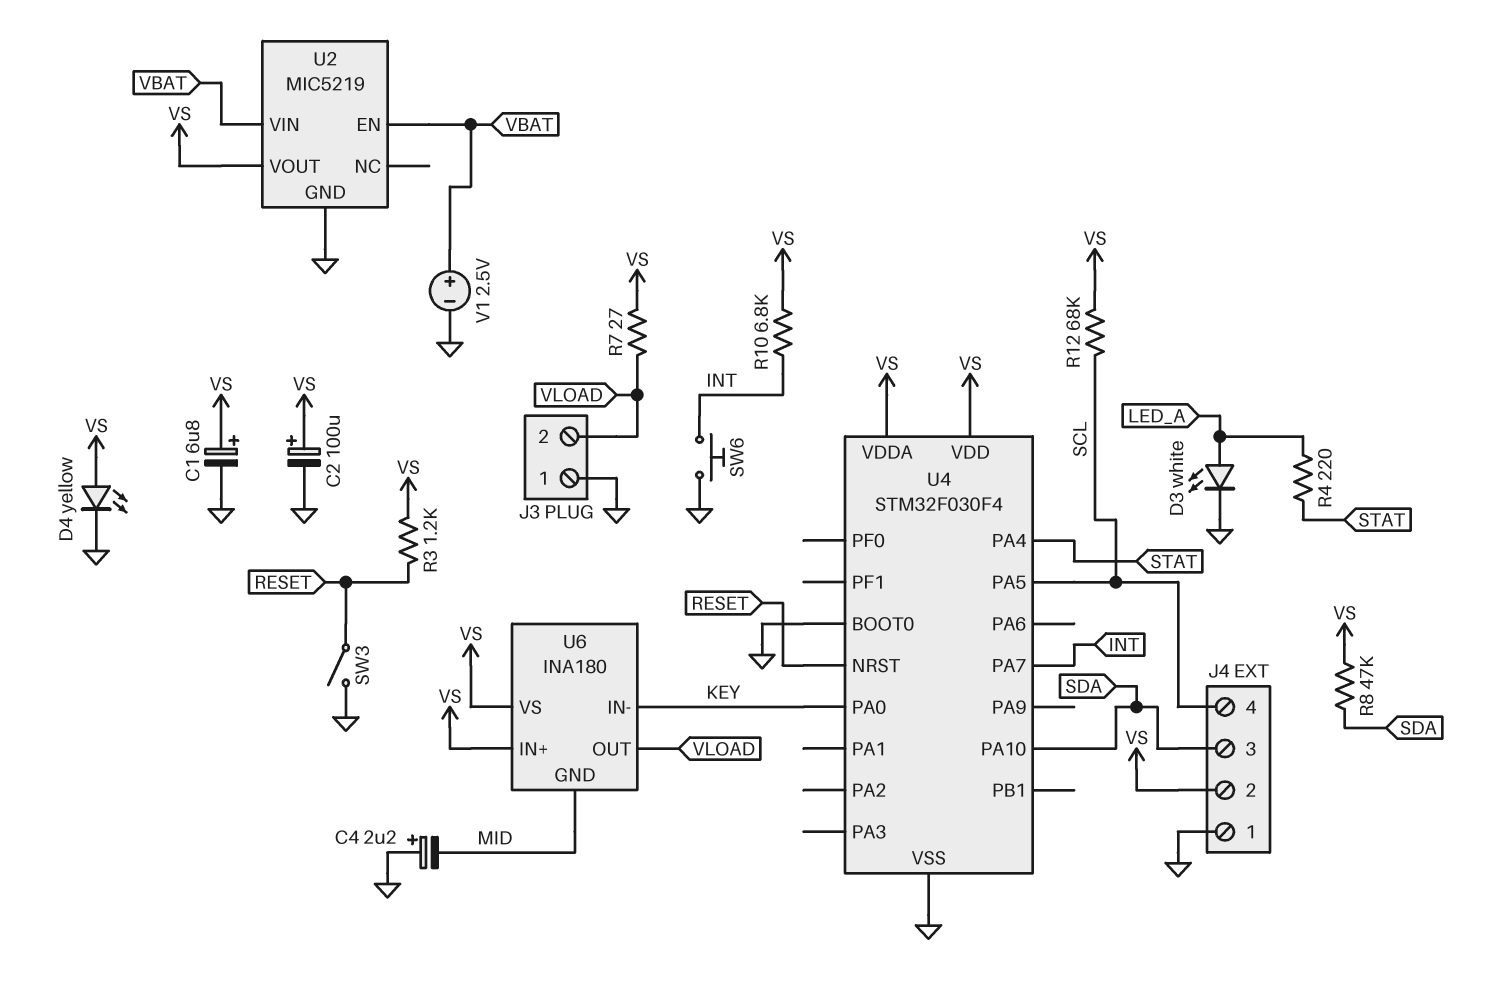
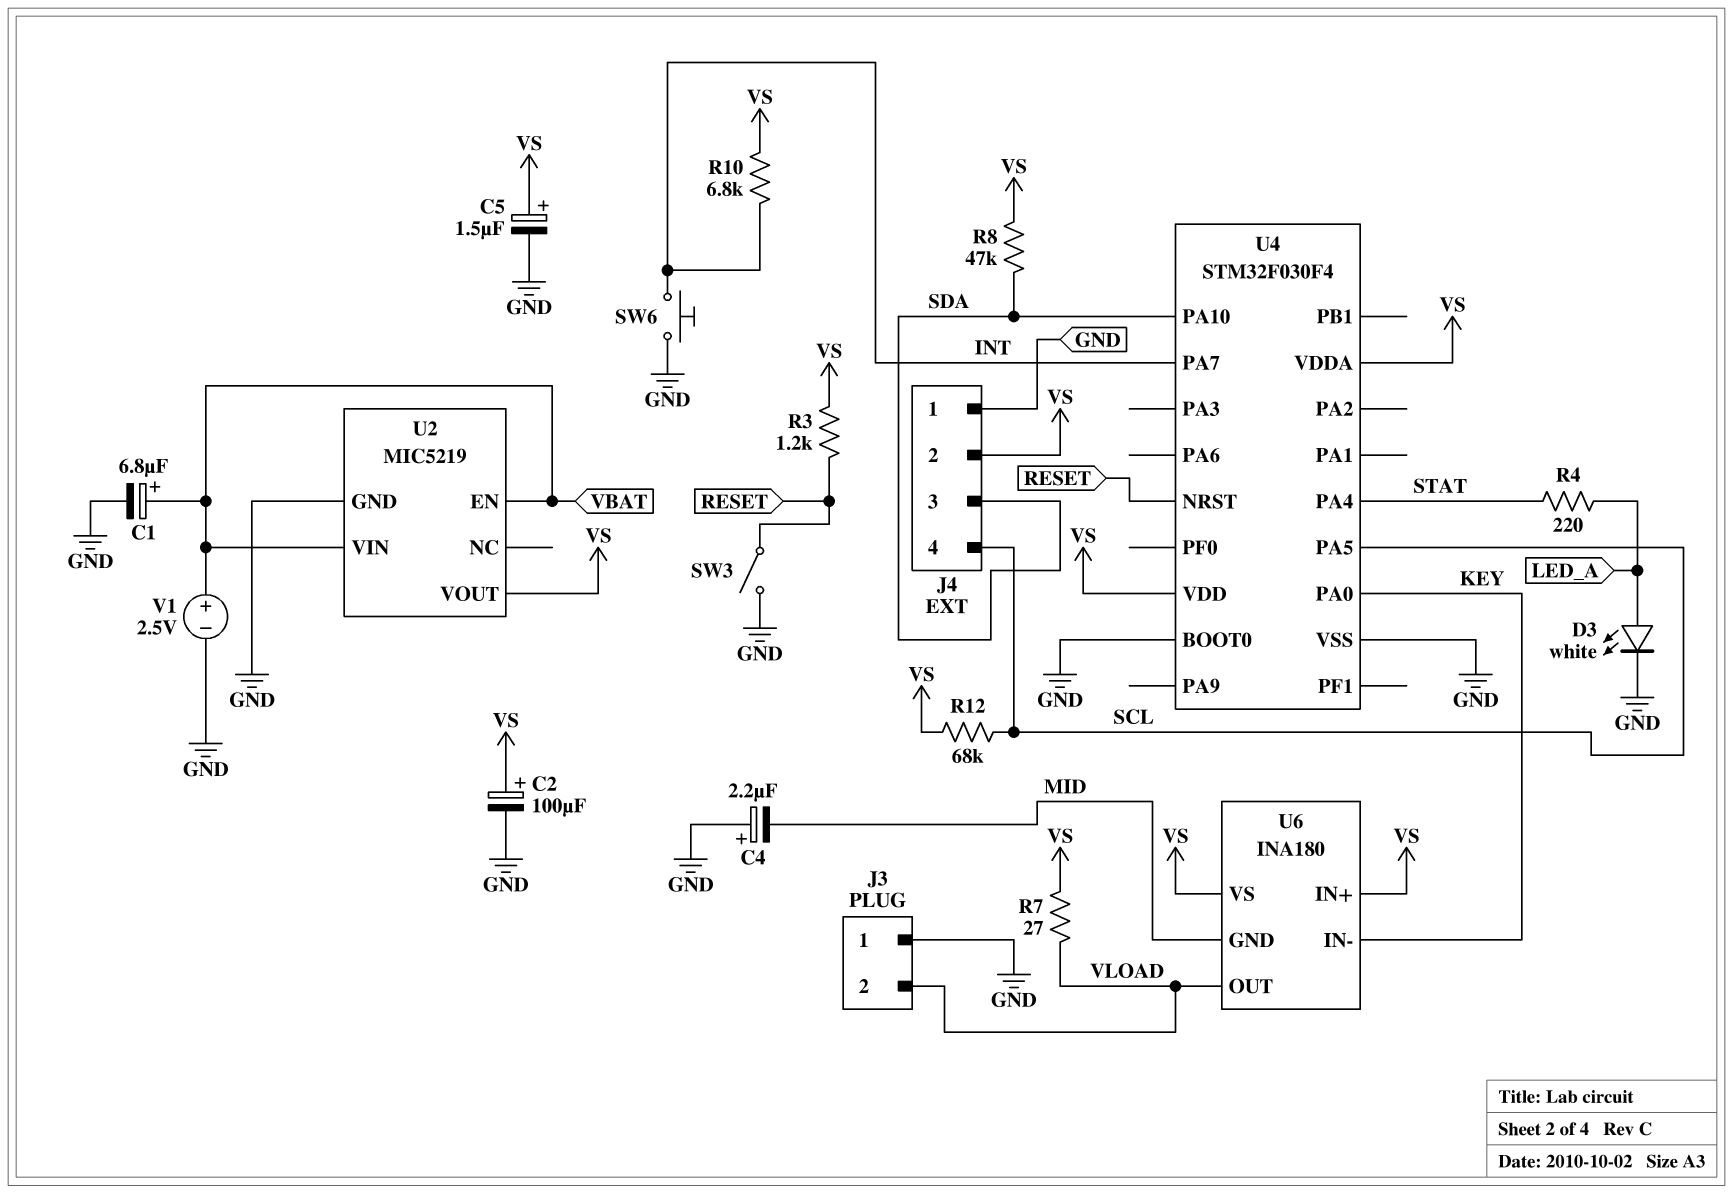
C1: 6.8uF (plus VS, minus GND) -> 6.8uF (plus VBAT, minus GND)
C5: none -> 1.5uF (plus VS, minus GND)
D4: LED yellow (A VS, K GND) -> none

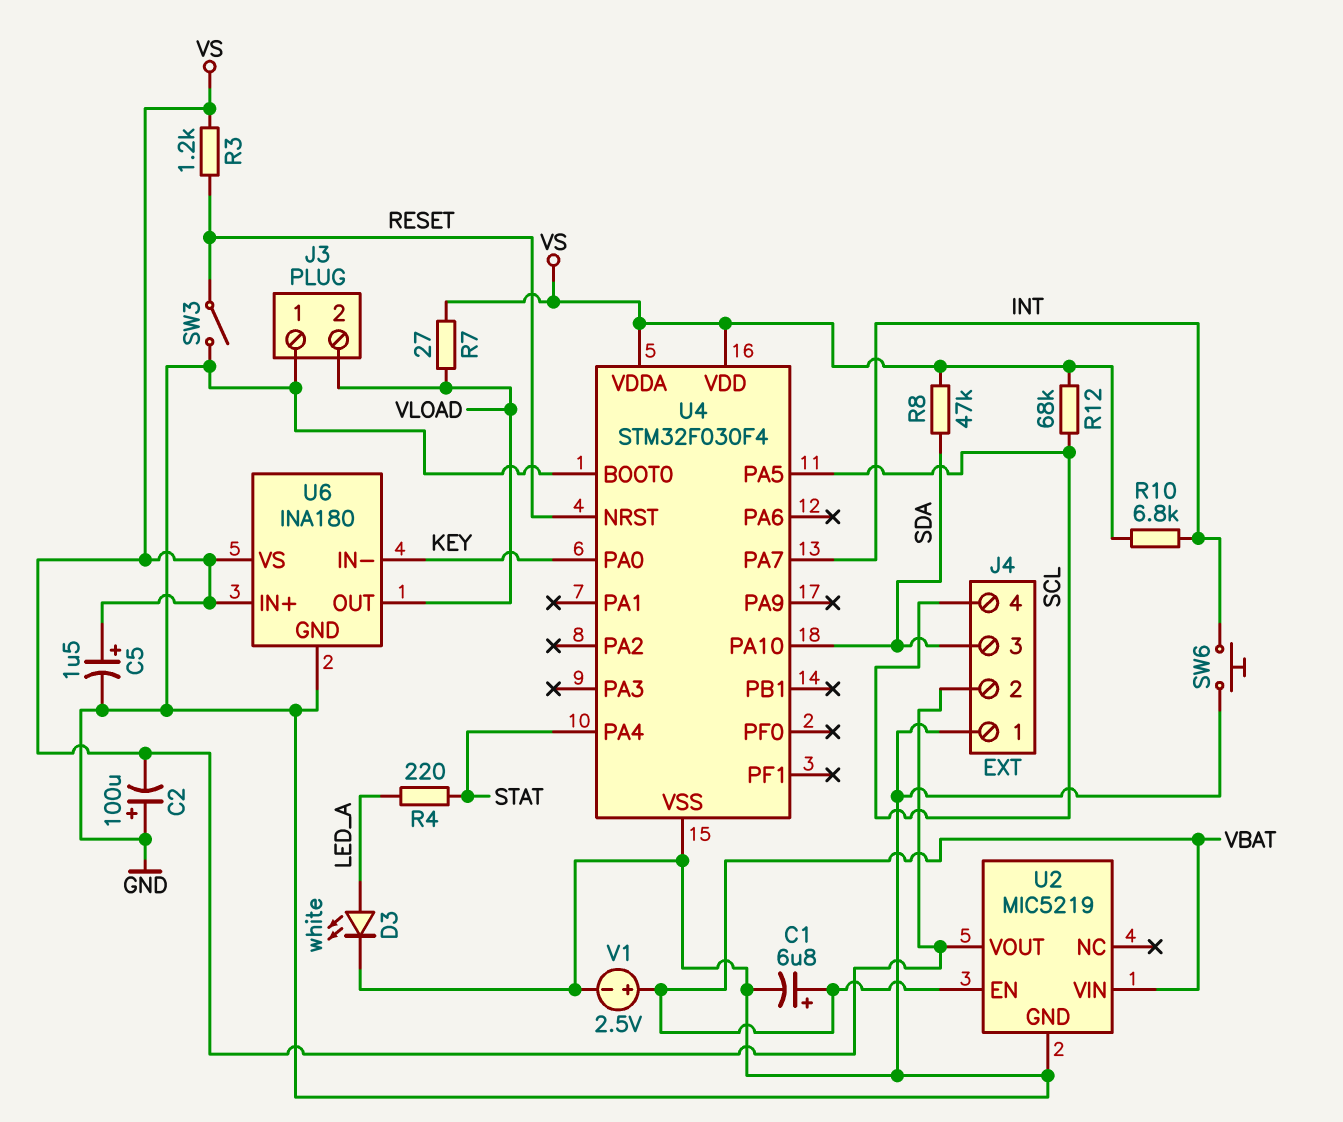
C2: 100uF (plus VS, minus GND) -> 100uF (plus GND, minus VS)
C4: 2.2uF (plus GND, minus MID) -> none
U6 pin GND: MID -> GND

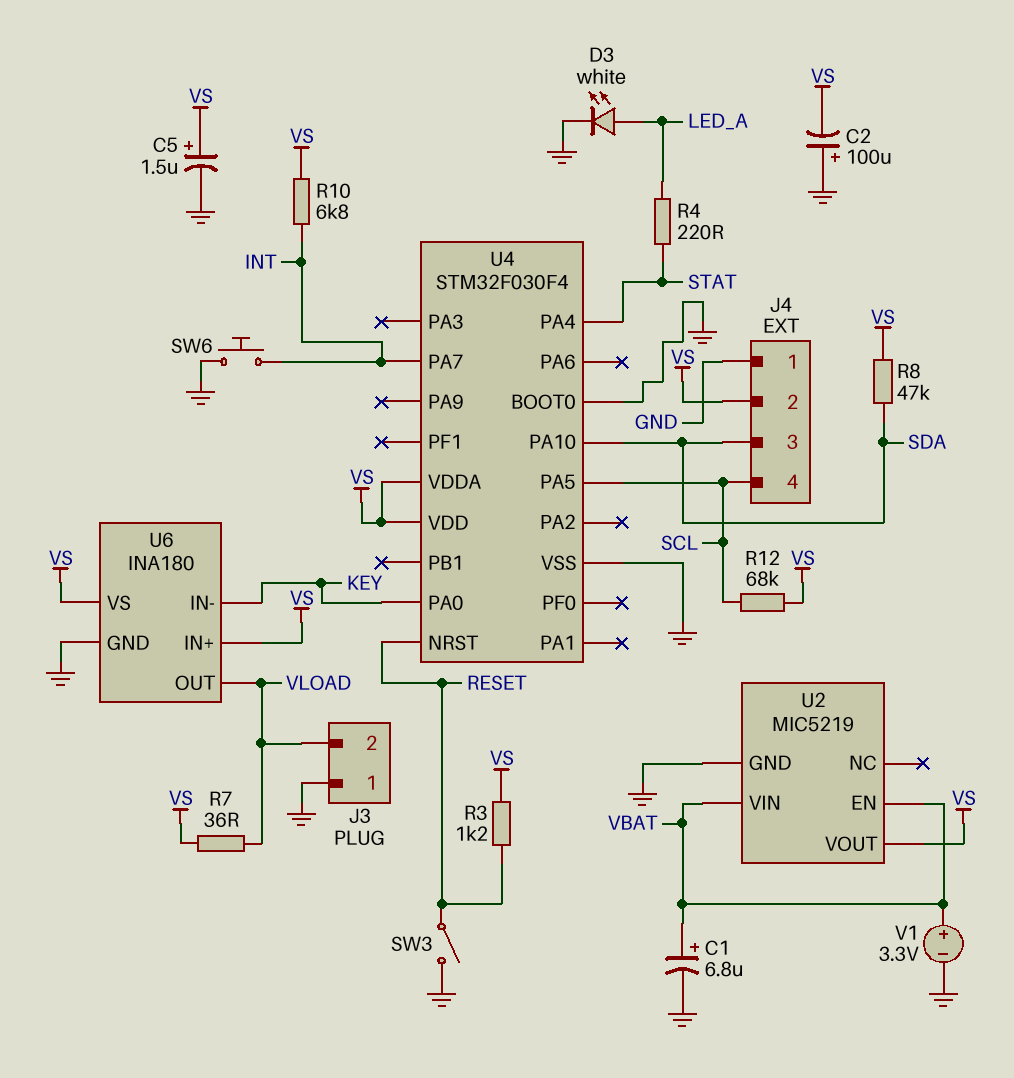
R7: 27 (VLOAD, VS) -> 36 (VLOAD, VS)
V1: 2.5V (plus VBAT, minus GND) -> 3.3V (plus VBAT, minus GND)

